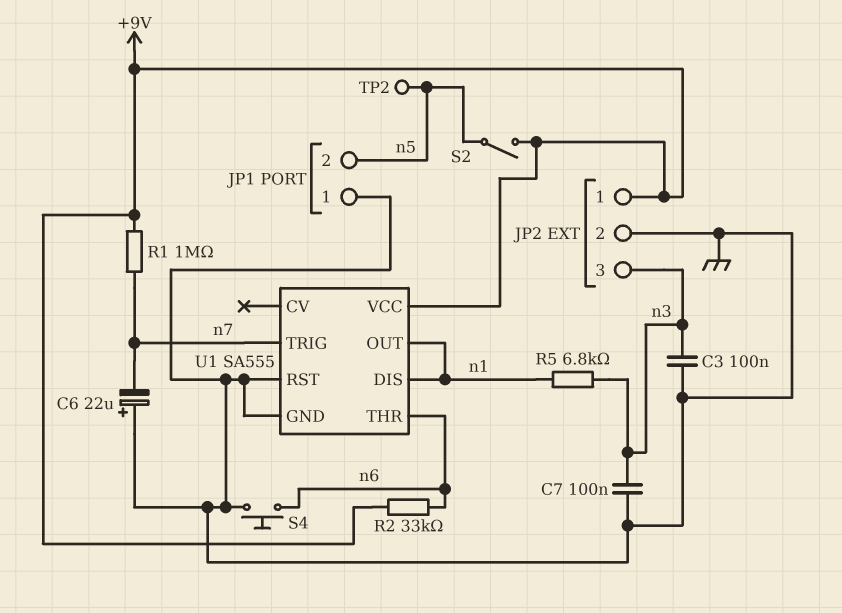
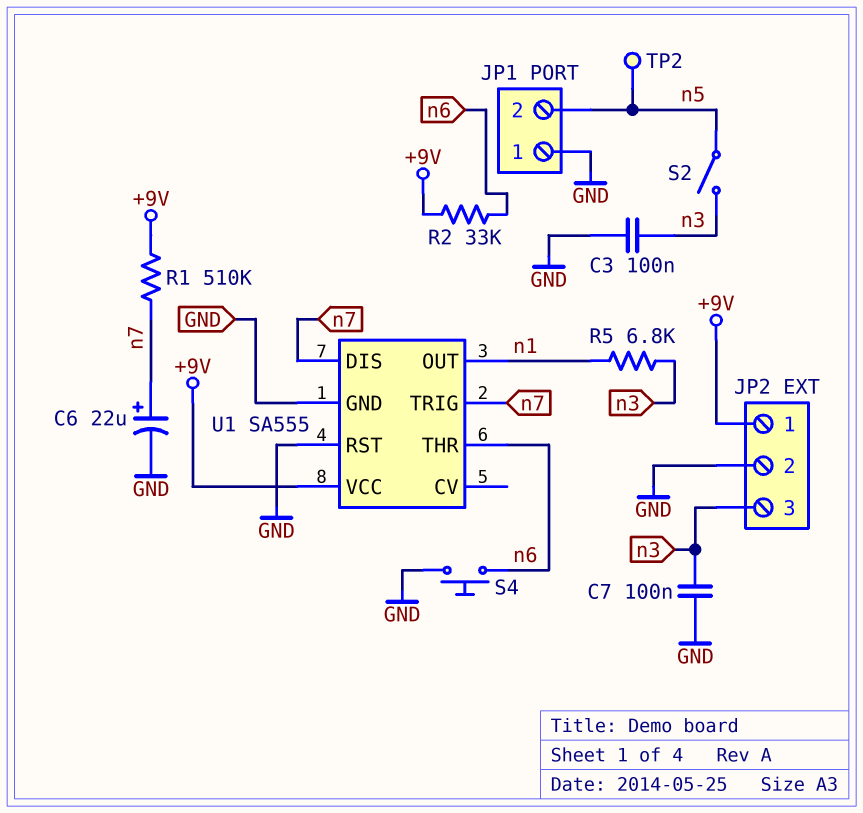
C6: 22uF (plus GND, minus n7) -> 22uF (plus n7, minus GND)
R1: 1M (+9V, n7) -> 510k (+9V, n7)
S2: switch (+9V, n5) -> switch (n3, n5)
U1 pin DIS: n1 -> n7

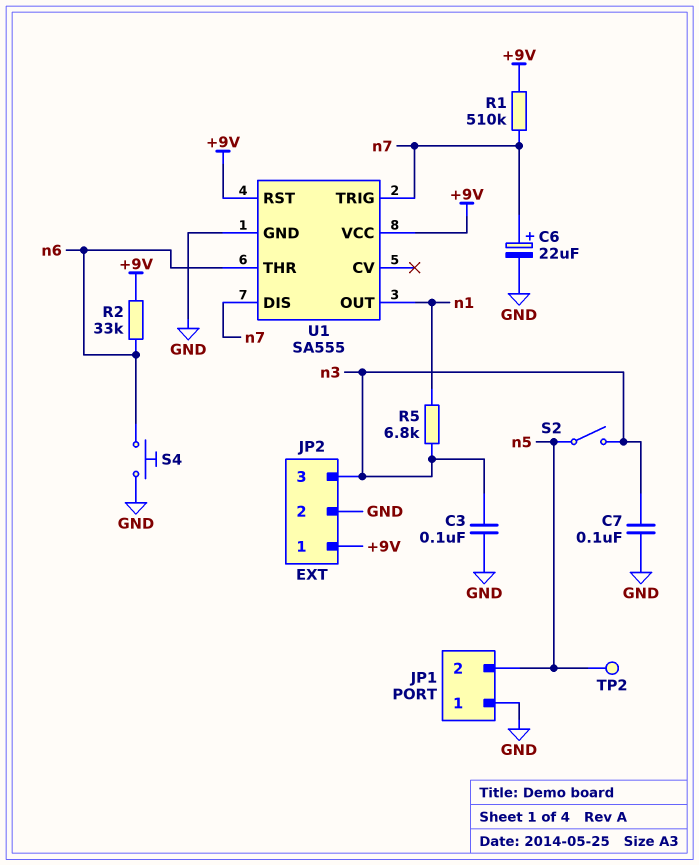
U1 pin RST: GND -> +9V

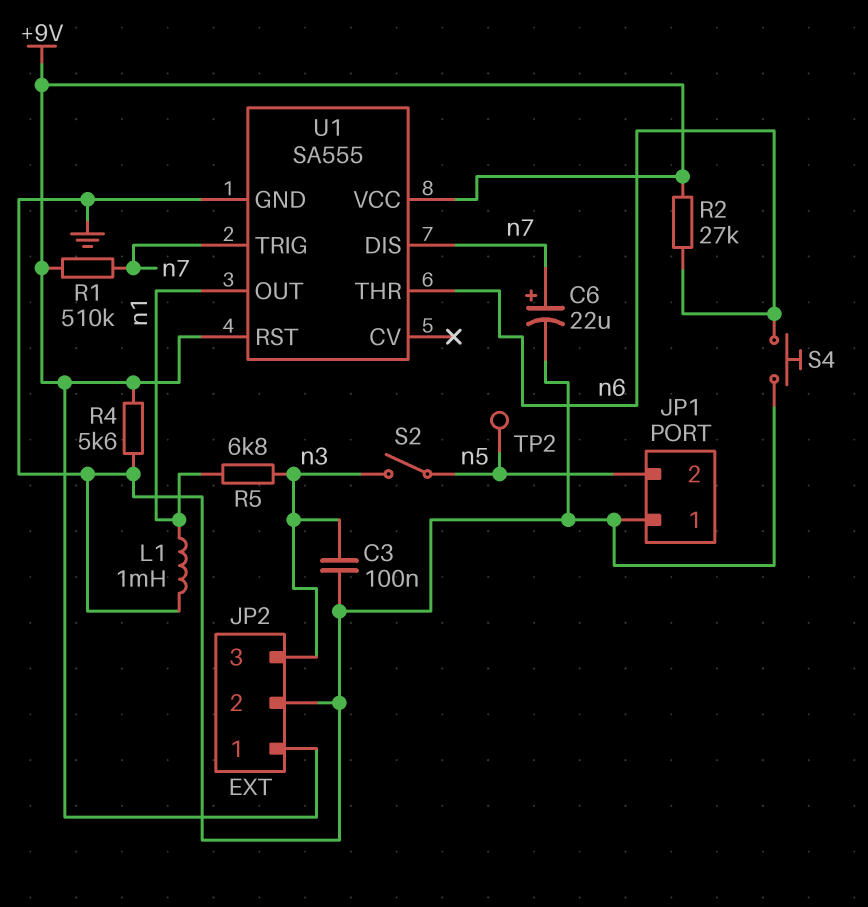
C7: 100nF (GND, n3) -> none
L1: none -> 1mH (GND, n1)
R2: 33k (+9V, n6) -> 27k (+9V, n6)
R4: none -> 5.6k (+9V, GND)

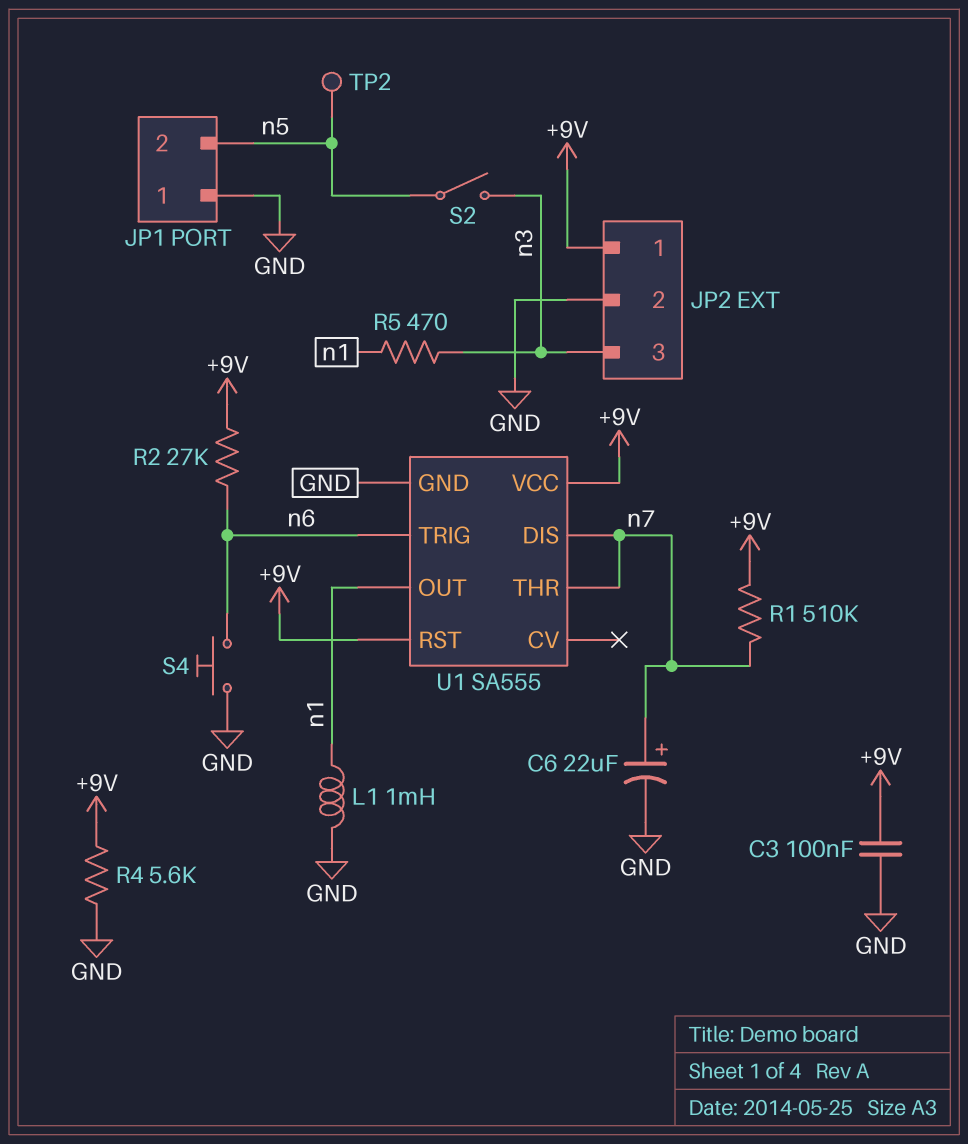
C3: 100nF (GND, n3) -> 100nF (+9V, GND)
R5: 6.8k (n1, n3) -> 470 (n1, n3)
U1 pin THR: n6 -> n7
U1 pin TRIG: n7 -> n6

